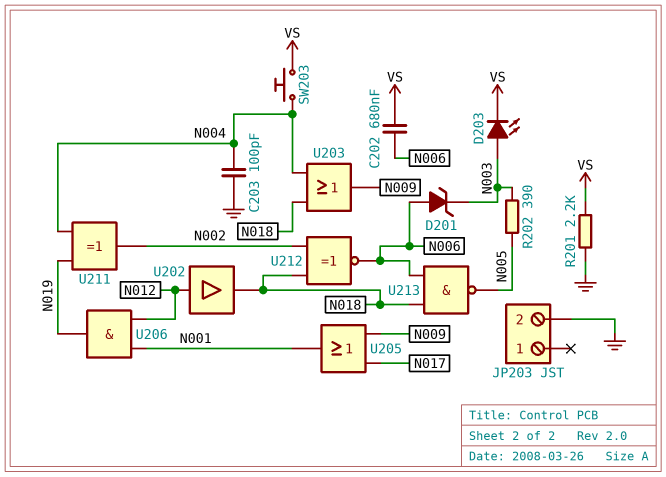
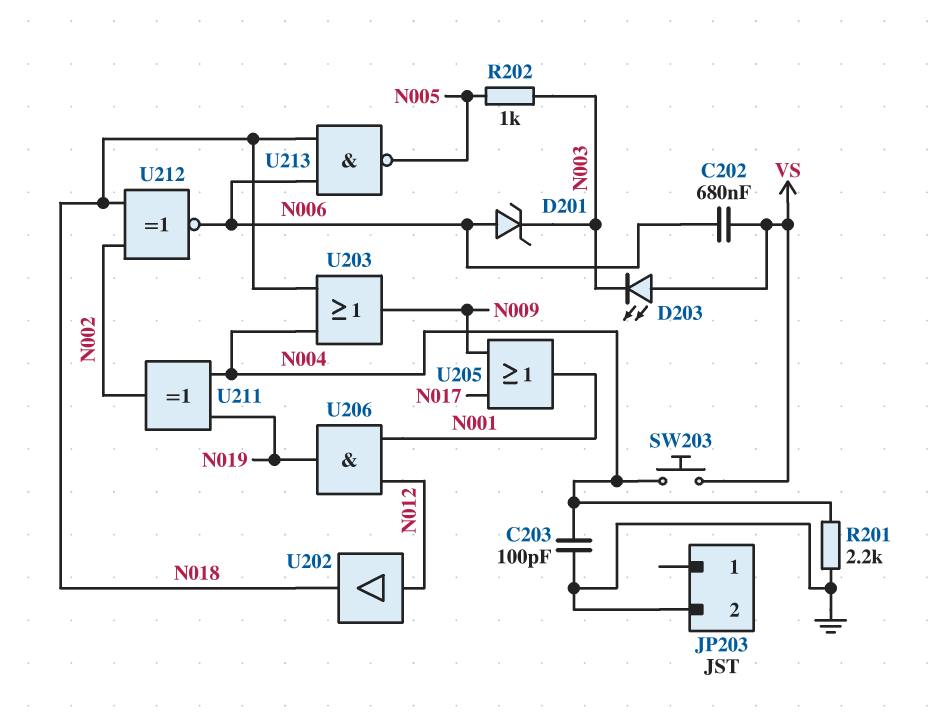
D203: LED (A N003, K VS) -> LED (A VS, K N003)
R201: 2.2k (GND, VS) -> 2.2k (GND, N004)
R202: 390 (N003, N005) -> 1k (N003, N005)

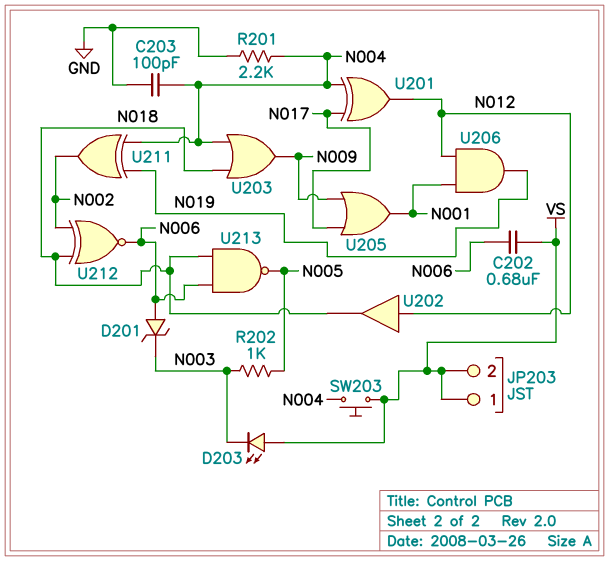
JP203 pin 1: none -> VS
JP203 pin 2: GND -> VS
U201: none -> XOR (in N004, in N017, out N012)

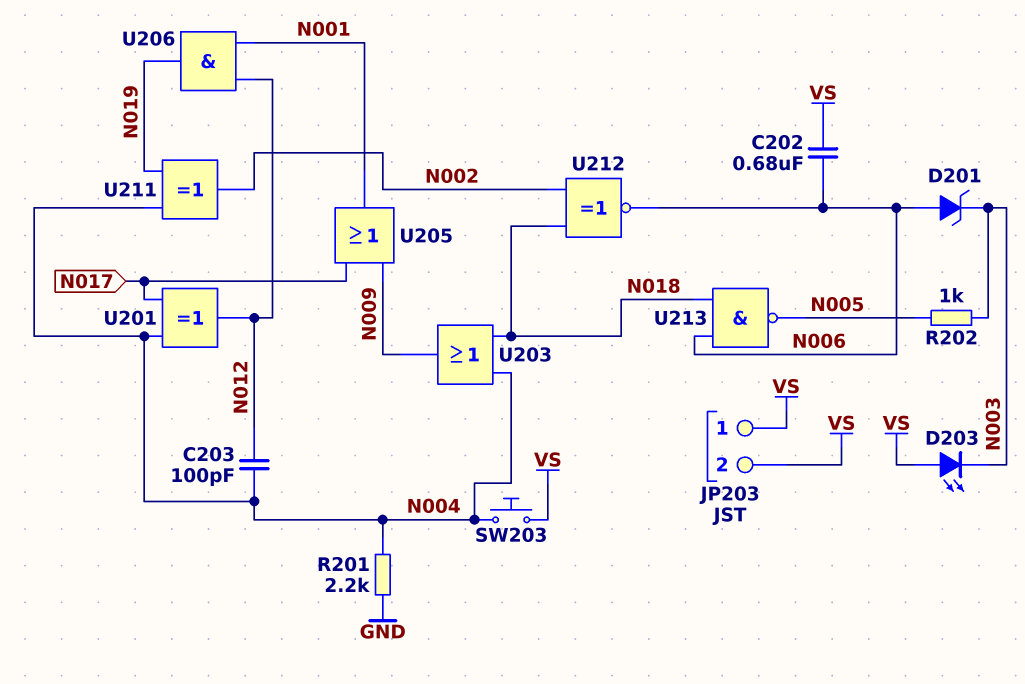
C203: 100pF (GND, N004) -> 100pF (N004, N012)
U202: buffer (in N012, out N018) -> none

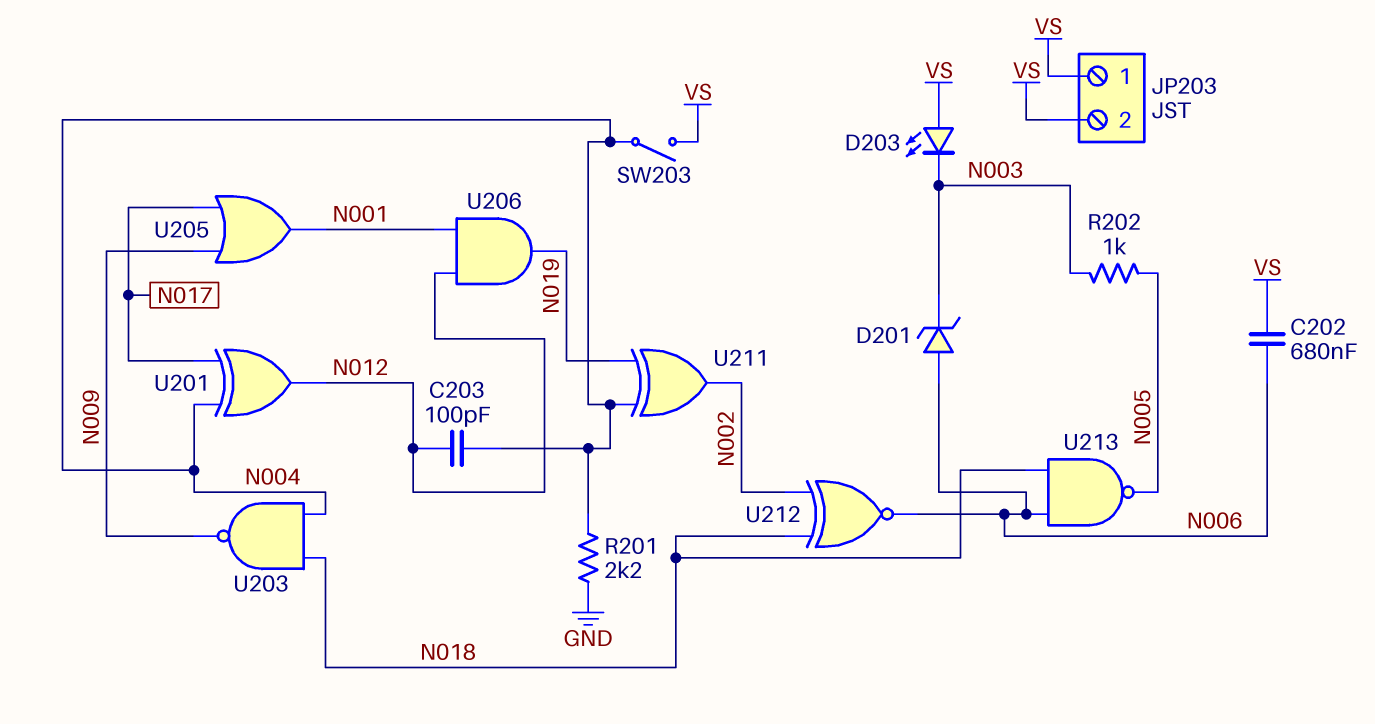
SW203: button (N004, VS) -> switch (N004, VS)
U203: OR (in N004, in N018, out N009) -> NAND (in N004, in N018, out N009)

